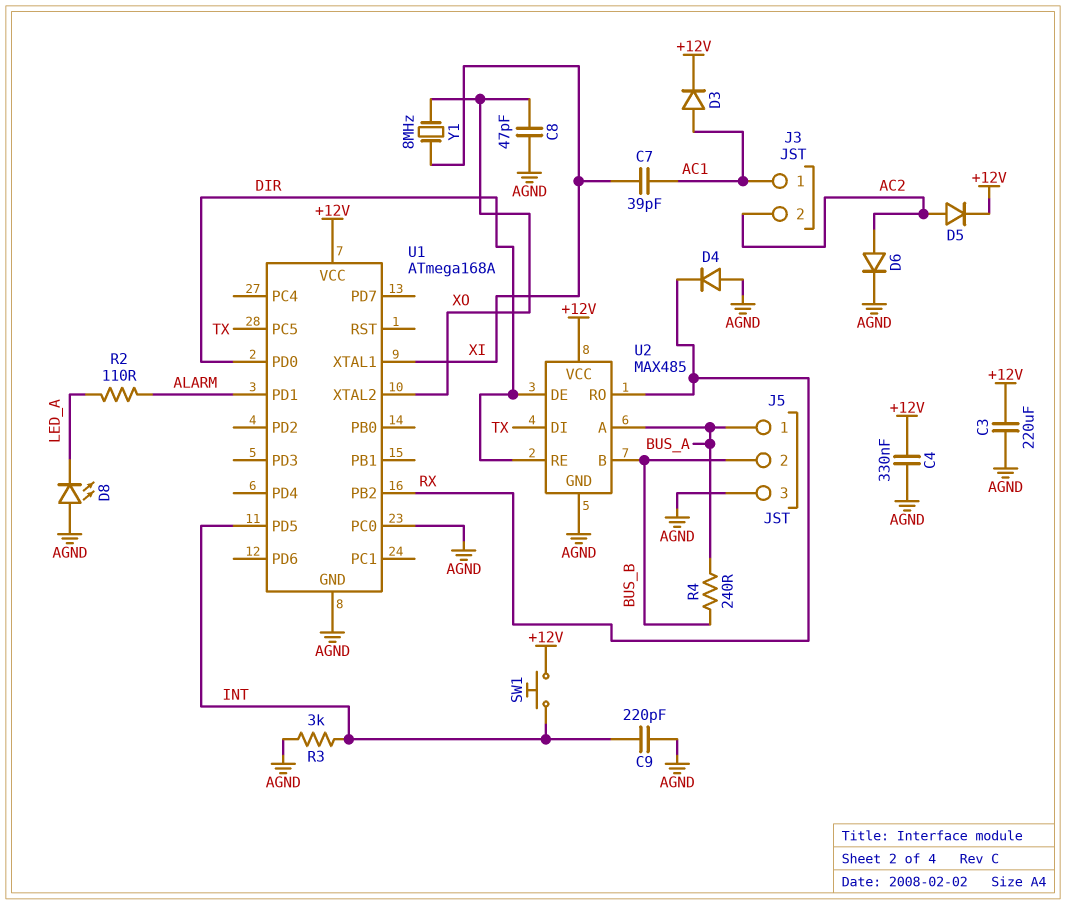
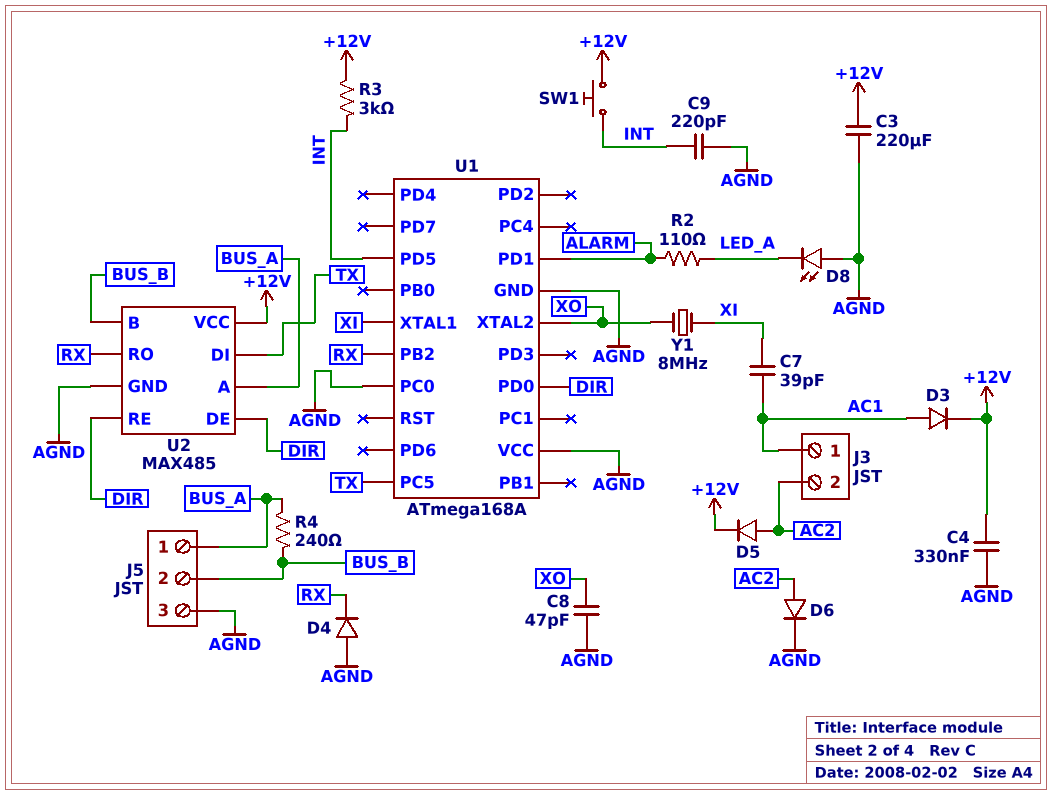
R3: 3k (AGND, INT) -> 3k (+12V, INT)
U1 pin VCC: +12V -> AGND

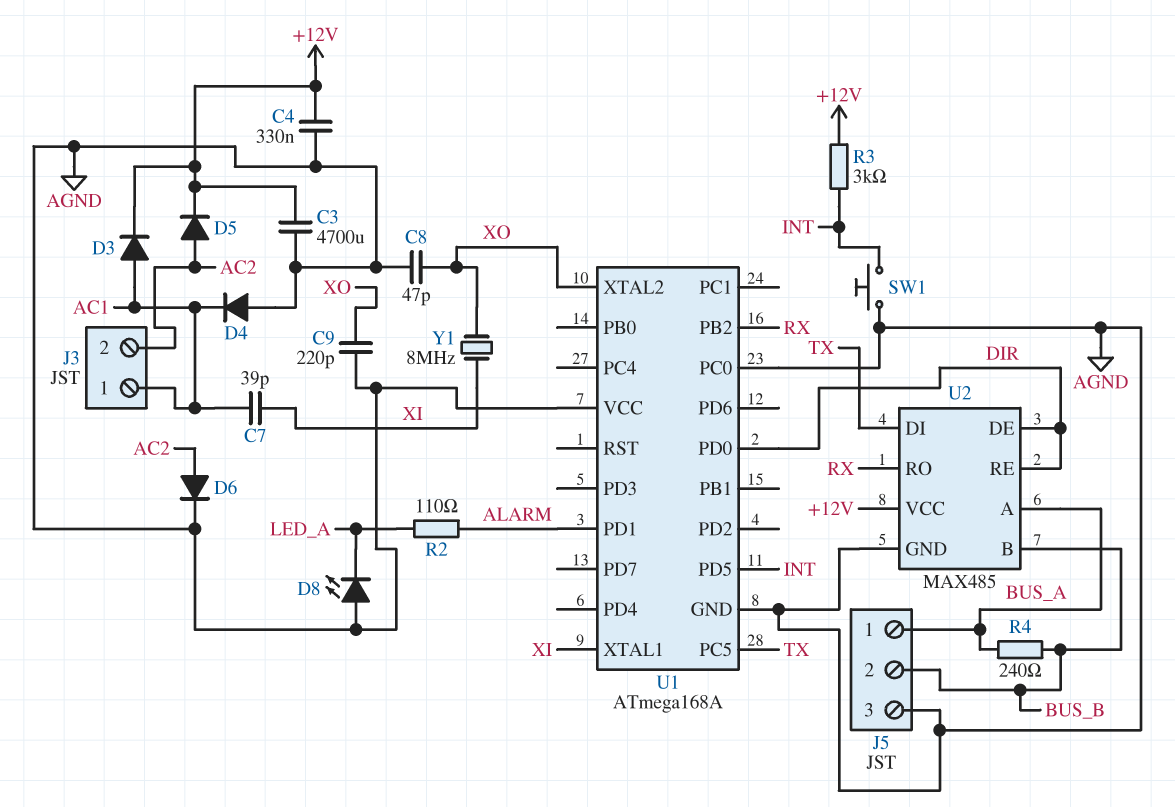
C3: 220uF (+12V, AGND) -> 4700uF (+12V, AGND)
C9: 220pF (AGND, INT) -> 220pF (AGND, XO)
D4: diode (A AGND, K RX) -> diode (A AGND, K AC1)
SW1: button (+12V, INT) -> button (AGND, INT)

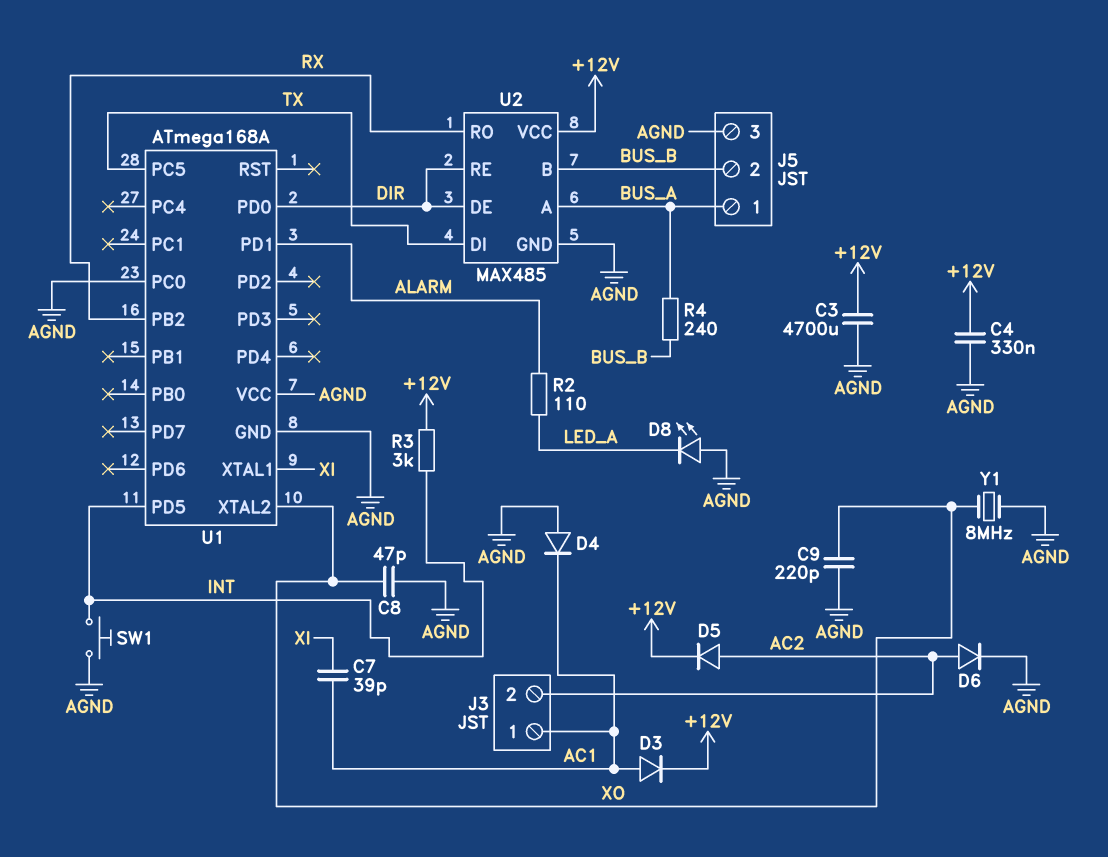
Y1: 8MHz (XI, XO) -> 8MHz (AGND, XO)

